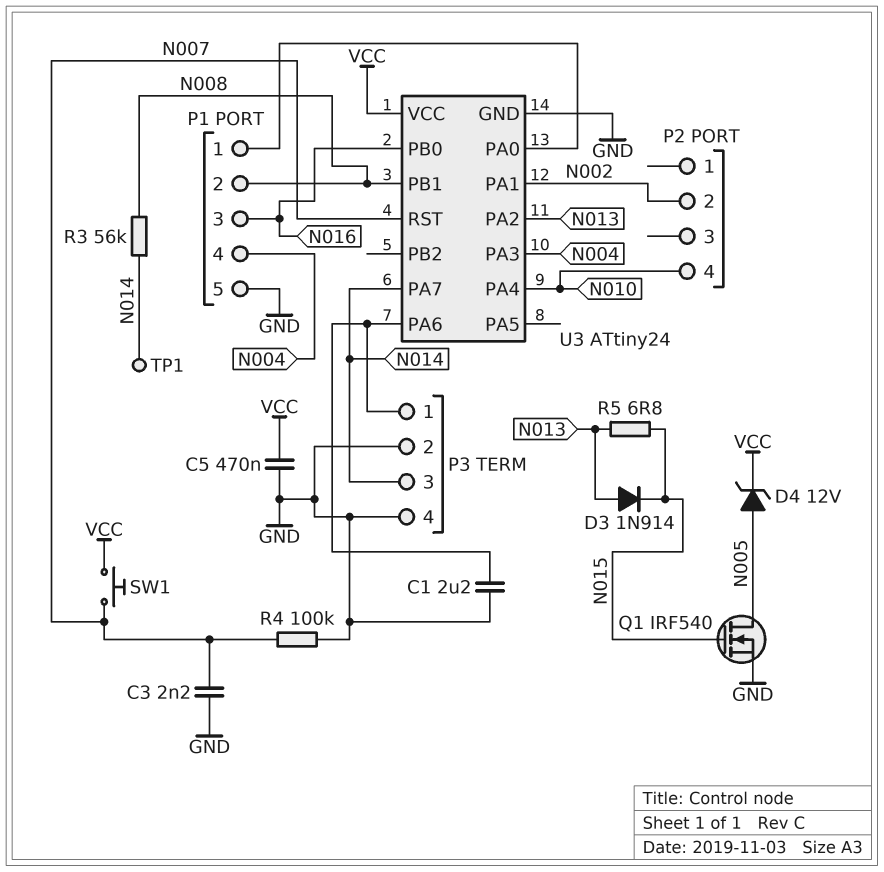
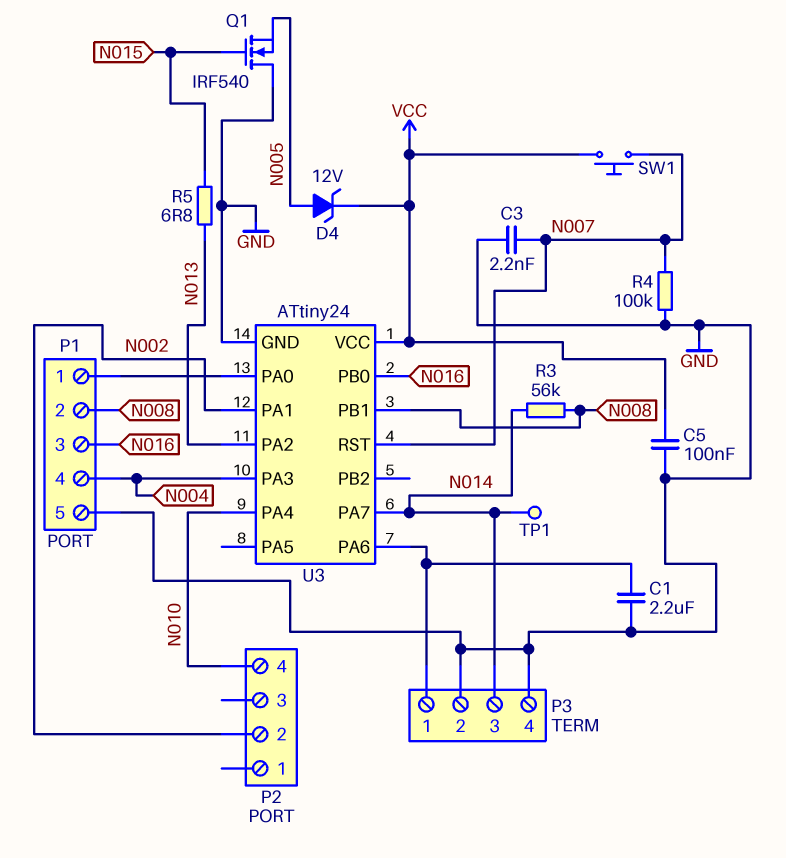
C5: 470nF (GND, VCC) -> 100nF (GND, VCC)
D3: diode 1N914 (A N013, K N015) -> none
Q1: NMOS IRF540 (G N015, D N005, S GND) -> NMOS IRF540 (G N015, D GND, S N005)

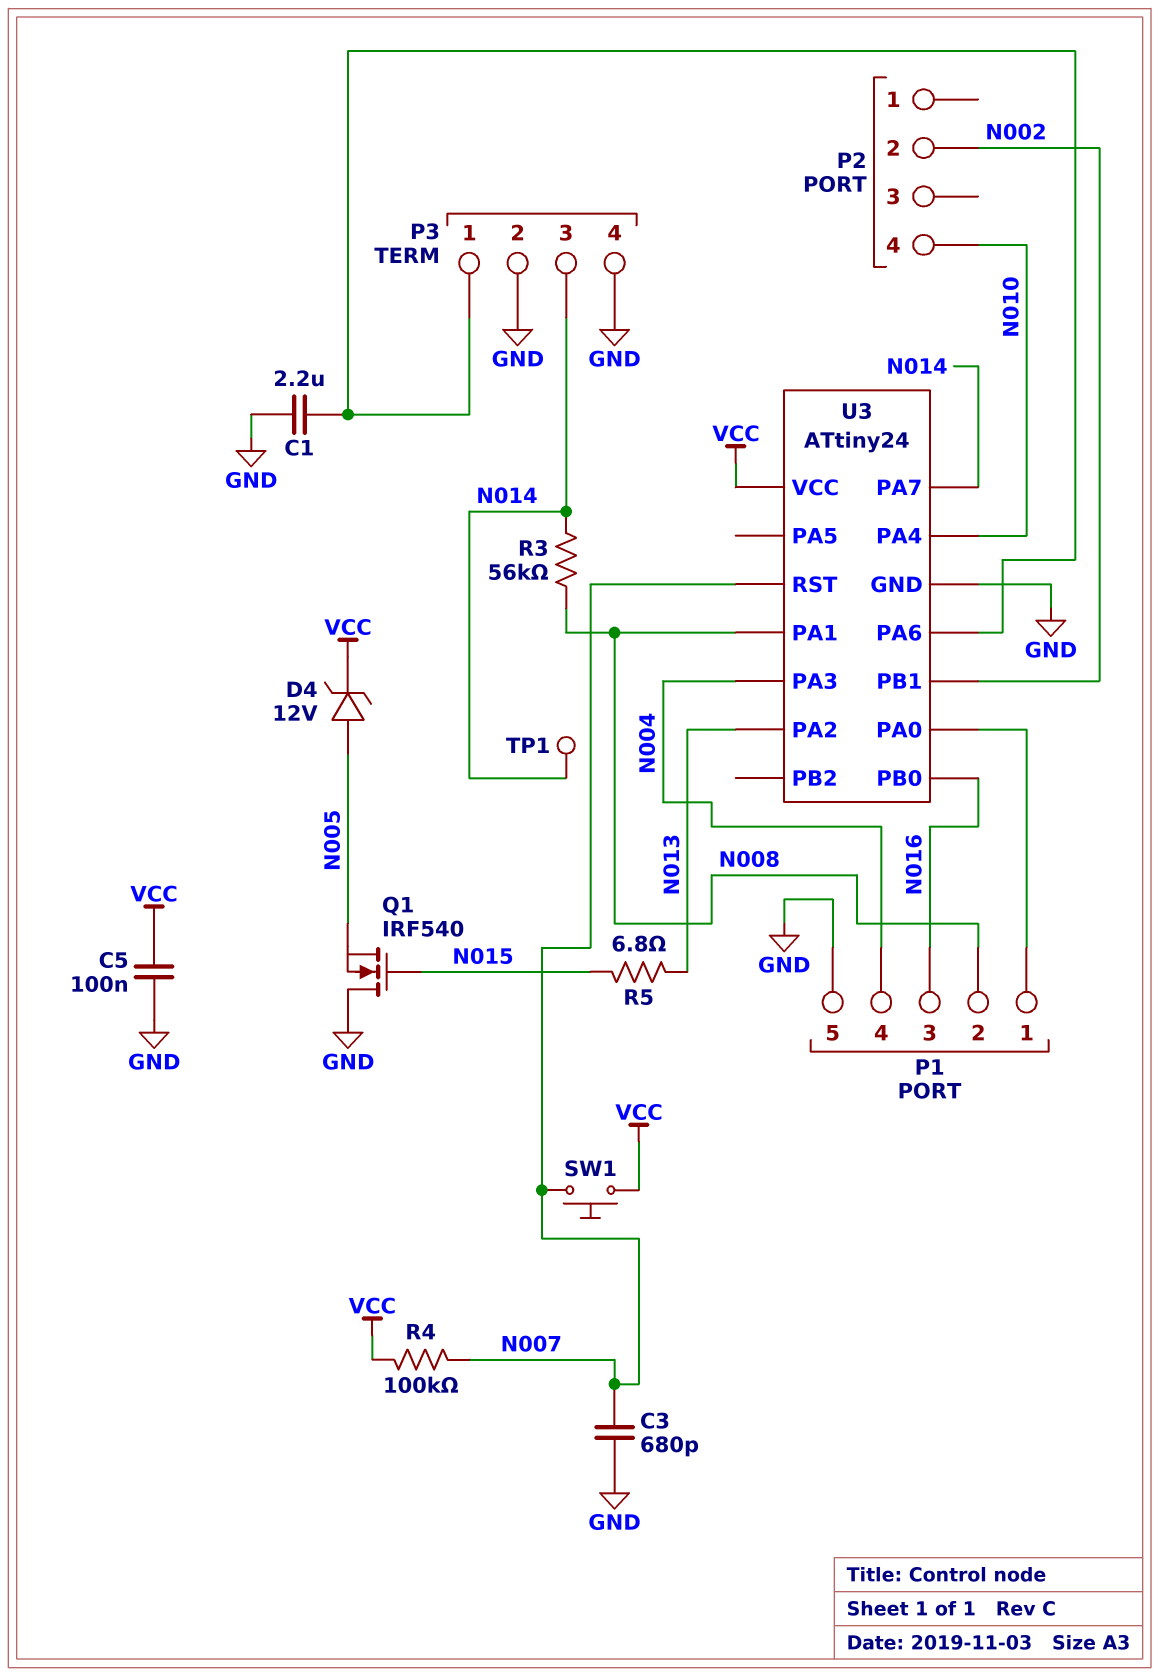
C3: 2.2nF (GND, N007) -> 680pF (GND, N007)
R4: 100k (GND, N007) -> 100k (N007, VCC)
U3 pin PA1: N002 -> N008
U3 pin PB1: N008 -> N002

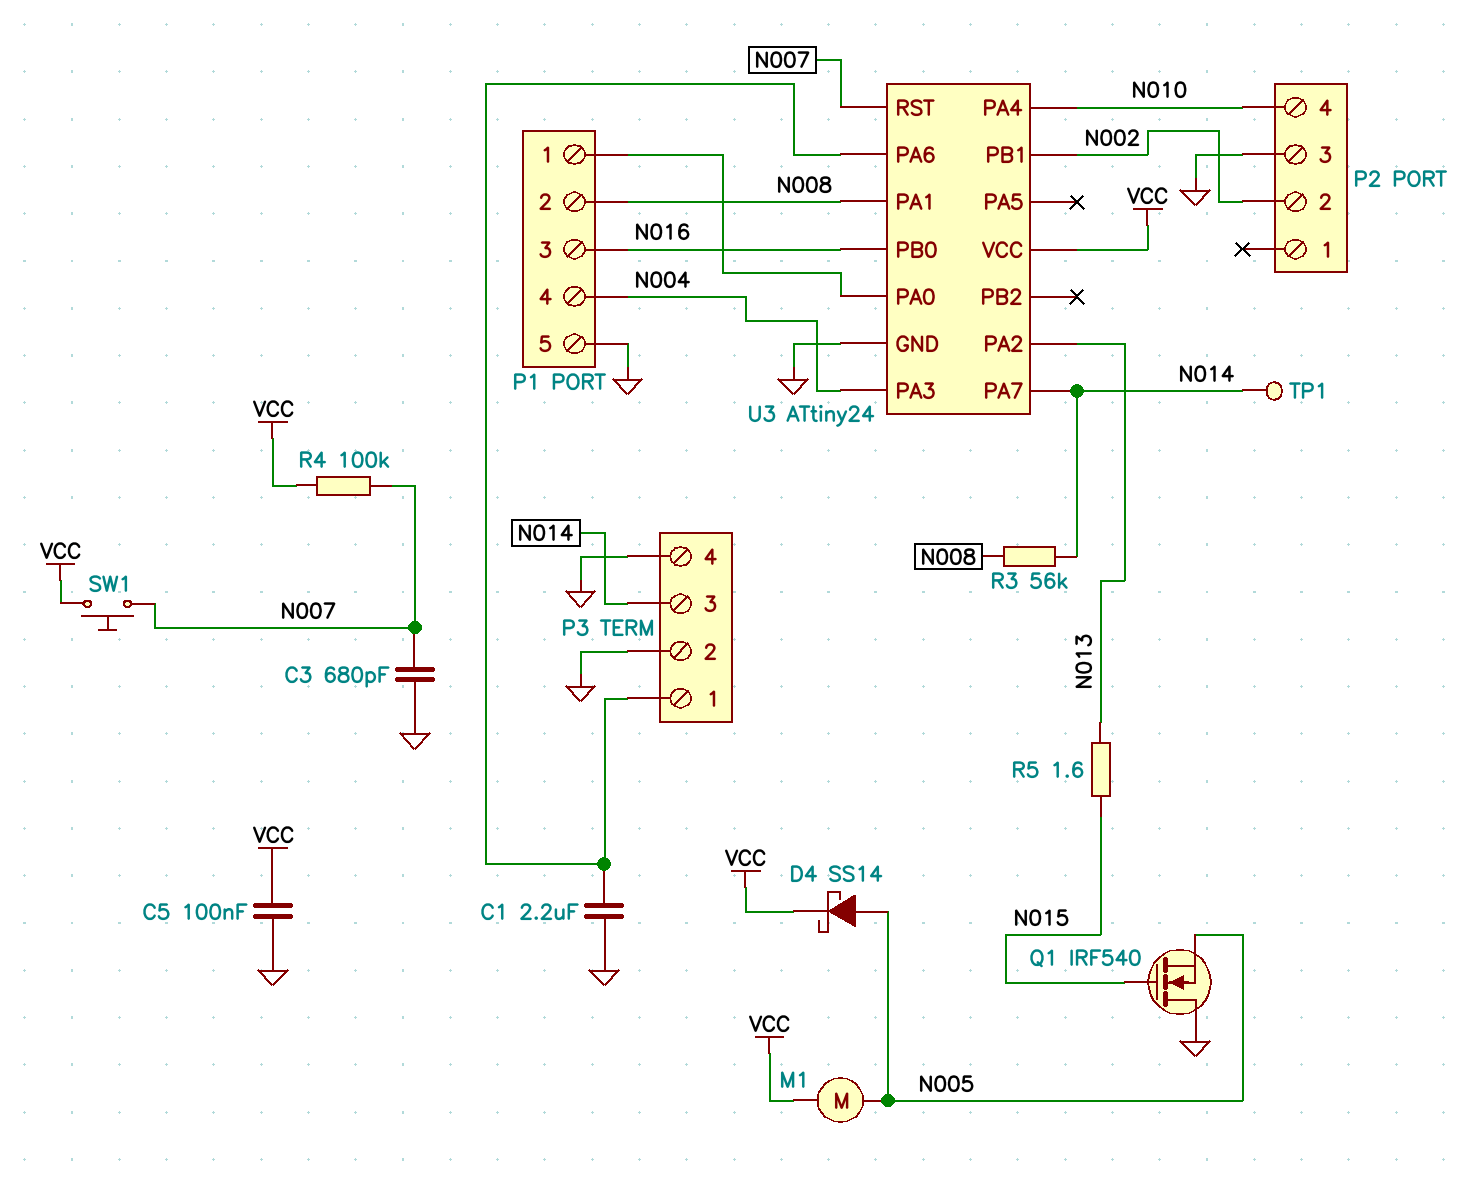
D4: zener 12V (A N005, K VCC) -> schottky SS14 (A N005, K VCC)
M1: none -> motor (N005, VCC)
P2 pin 3: none -> GND
R5: 6.8 (N013, N015) -> 1.6 (N013, N015)

